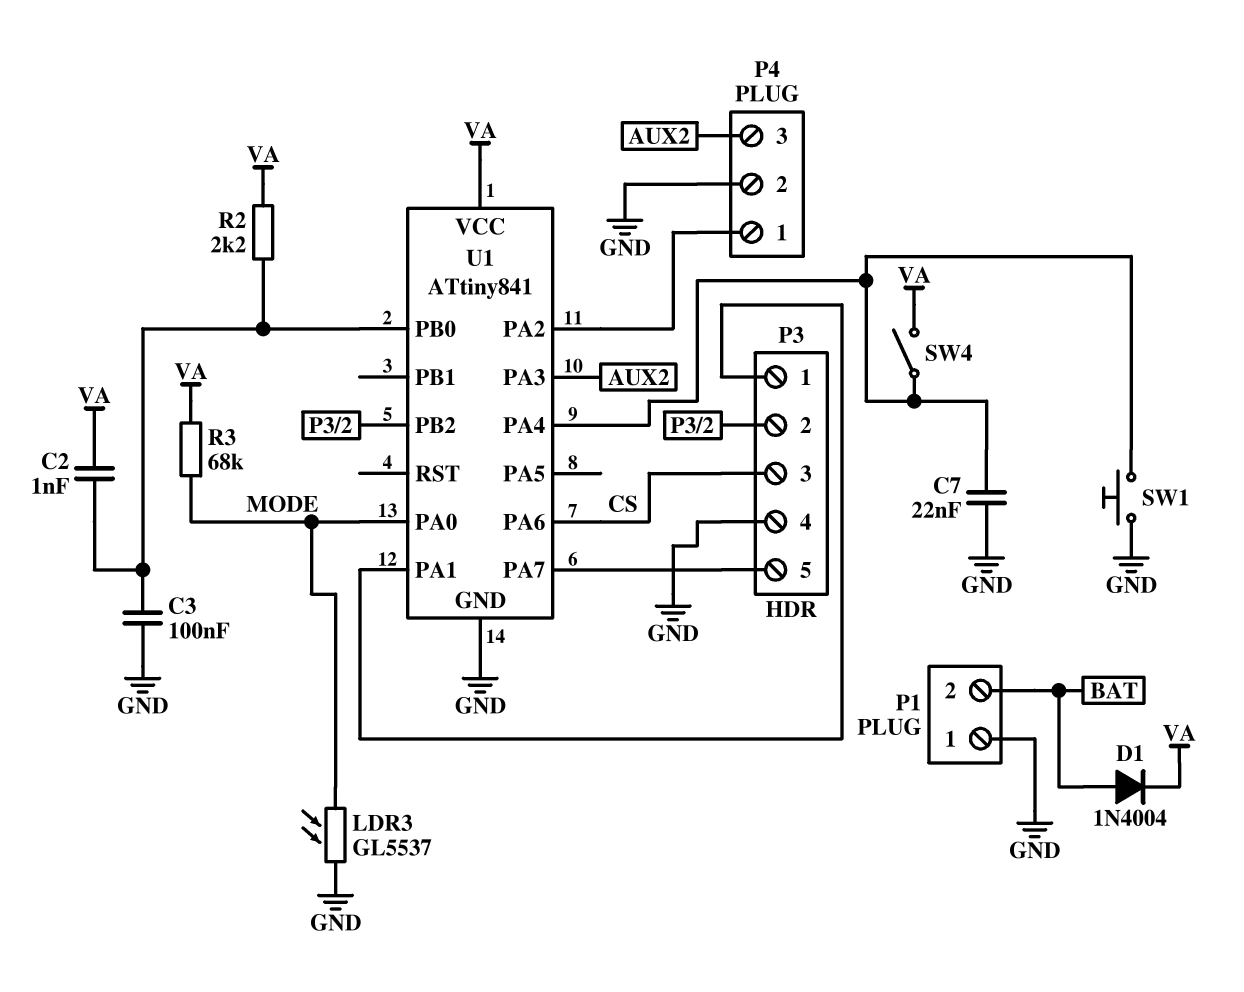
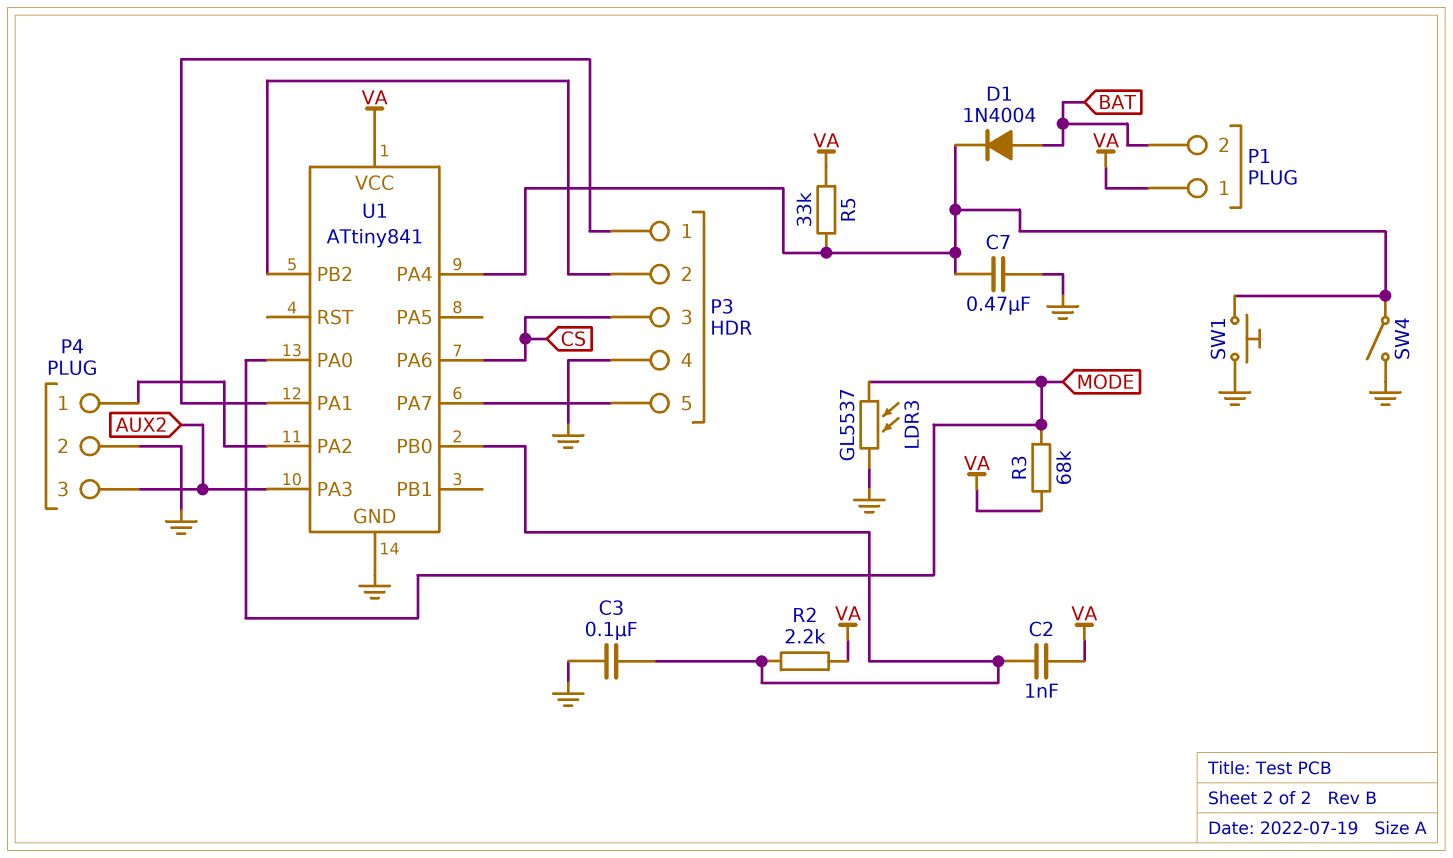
C7: 22nF (GND, U1/PA4) -> 470nF (GND, U1/PA4)
D1: diode 1N4004 (A BAT, K VA) -> diode 1N4004 (A BAT, K U1/PA4)
P1 pin 1: GND -> VA
R5: none -> 33k (U1/PA4, VA)
SW4: switch (U1/PA4, VA) -> switch (GND, U1/PA4)

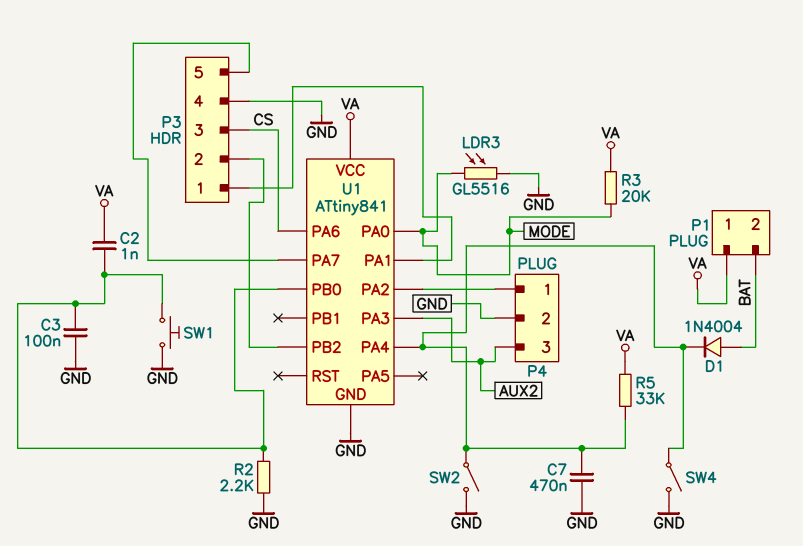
LDR3: GL5537 (GND, MODE) -> GL5516 (GND, MODE)
R2: 2.2k (U1/PB0, VA) -> 2.2k (GND, U1/PB0)
R3: 68k (MODE, VA) -> 20k (MODE, VA)
SW1: button (GND, U1/PA4) -> button (GND, U1/PB0)
SW2: none -> switch (GND, U1/PA4)

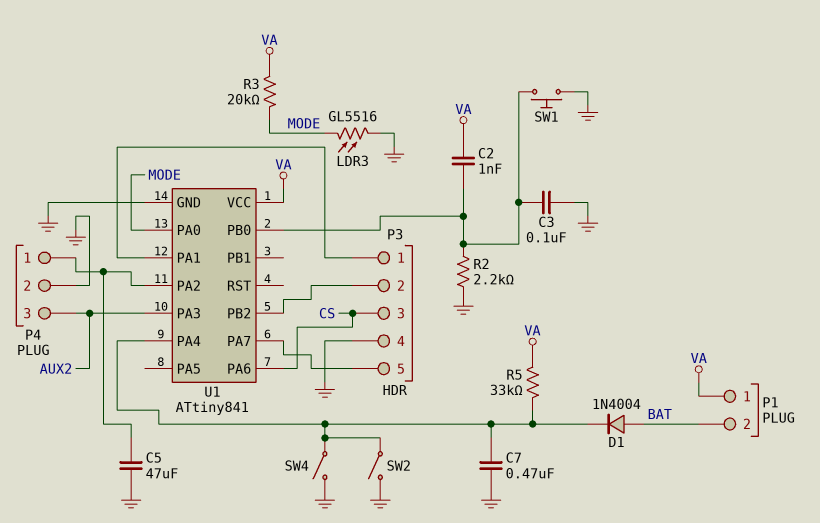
C5: none -> 47uF (GND, P4/1)

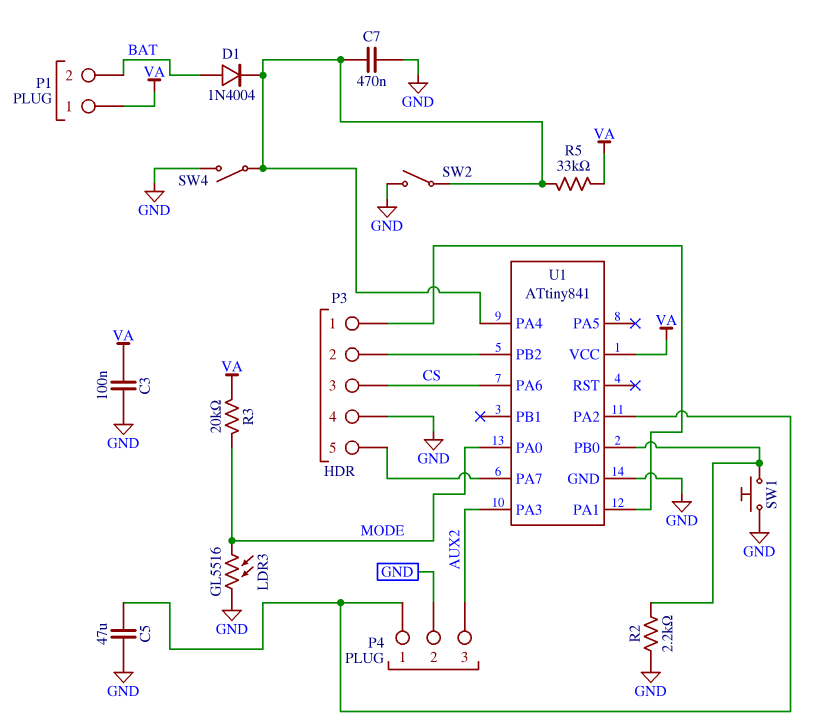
C2: 1nF (U1/PB0, VA) -> none
C3: 100nF (GND, U1/PB0) -> 100nF (GND, VA)

